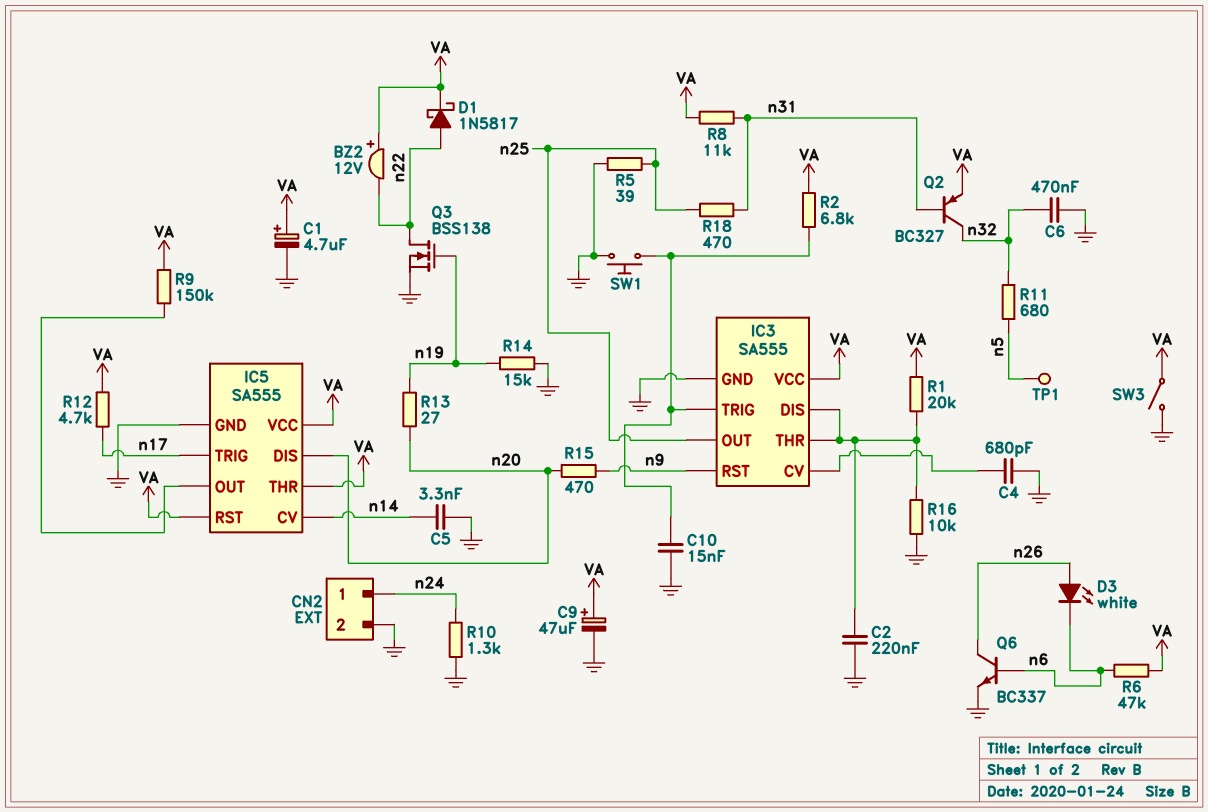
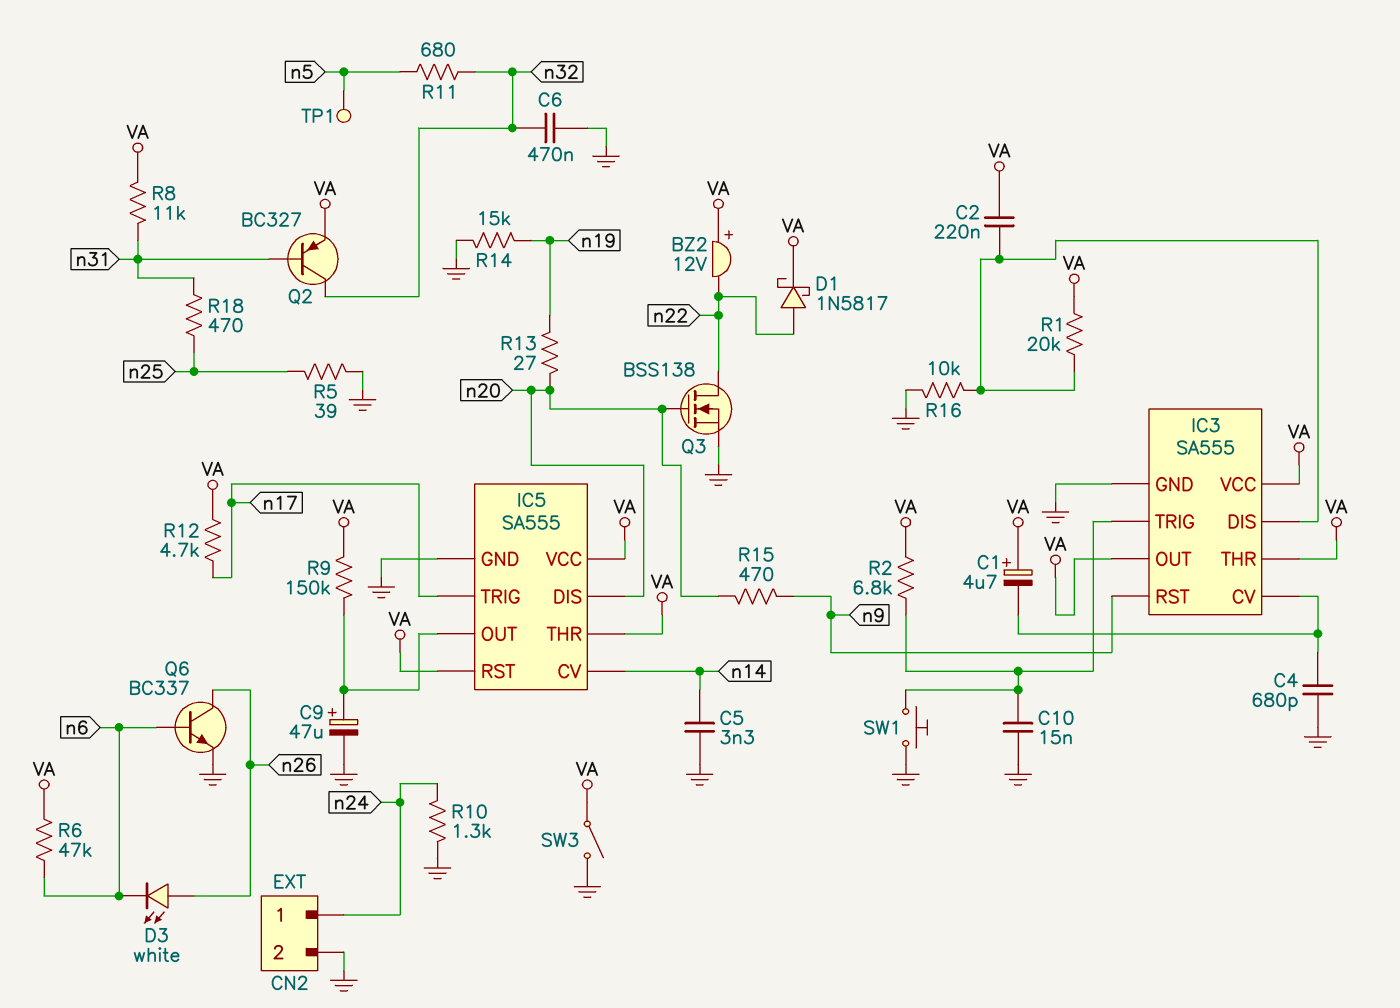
C1: 4.7uF (plus VA, minus GND) -> 4.7uF (plus VA, minus IC3/CV)
C2: 220nF (GND, IC3/DIS) -> 220nF (IC3/DIS, VA)
C9: 47uF (plus VA, minus GND) -> 47uF (plus IC5/OUT, minus GND)
IC3 pin OUT: n25 -> VA
IC3 pin THR: IC3/DIS -> VA
Q3: NMOS BSS138 (G n19, D n22, S GND) -> NMOS BSS138 (G n20, D n22, S GND)

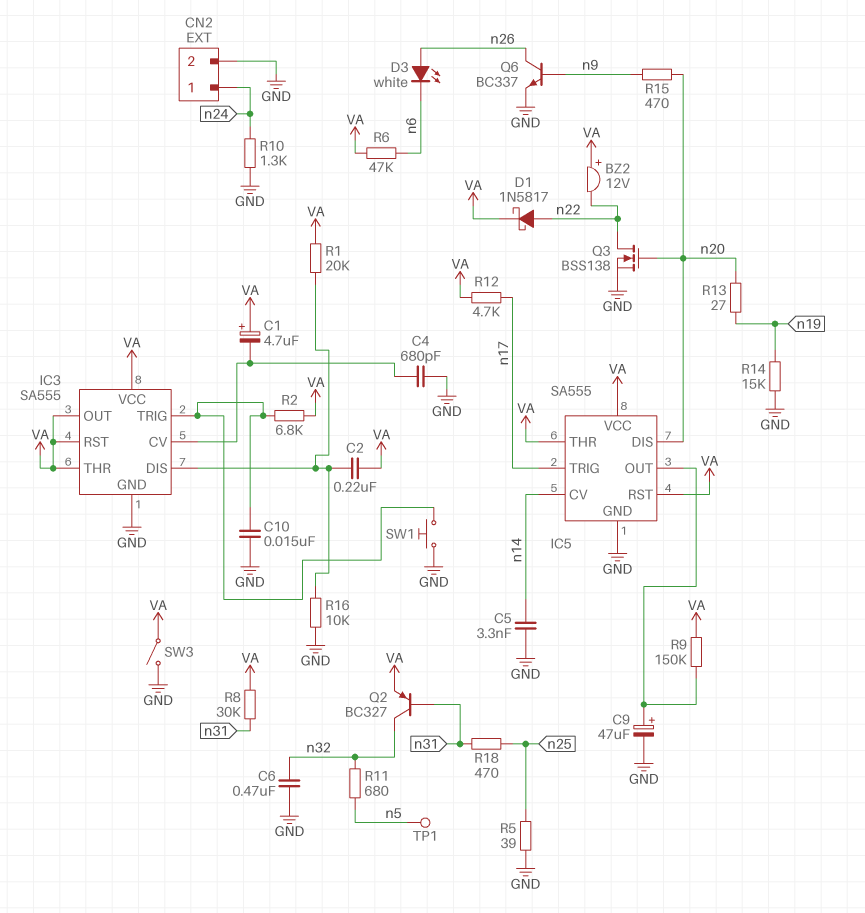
IC3 pin RST: n9 -> VA
Q6: NPN BC337 (B n6, C n26, E GND) -> NPN BC337 (B n9, C n26, E GND)
R8: 11k (VA, n31) -> 30k (VA, n31)

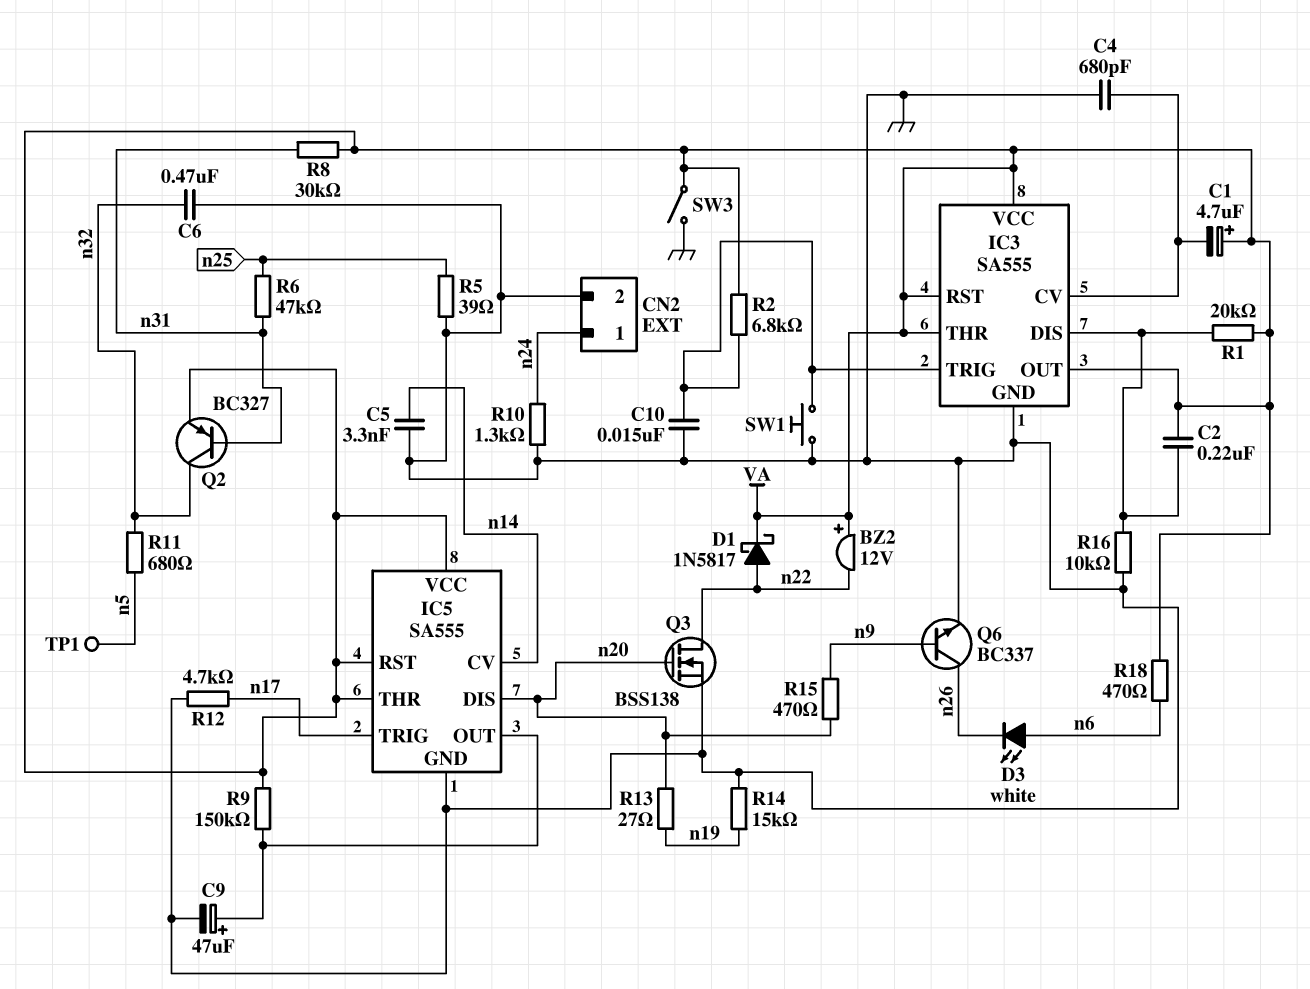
D3: LED white (A n26, K n6) -> LED white (A n6, K n26)
R6: 47k (VA, n6) -> 47k (n25, n31)
R12: 4.7k (VA, n17) -> 4.7k (GND, n17)
R18: 470 (n25, n31) -> 470 (VA, n6)

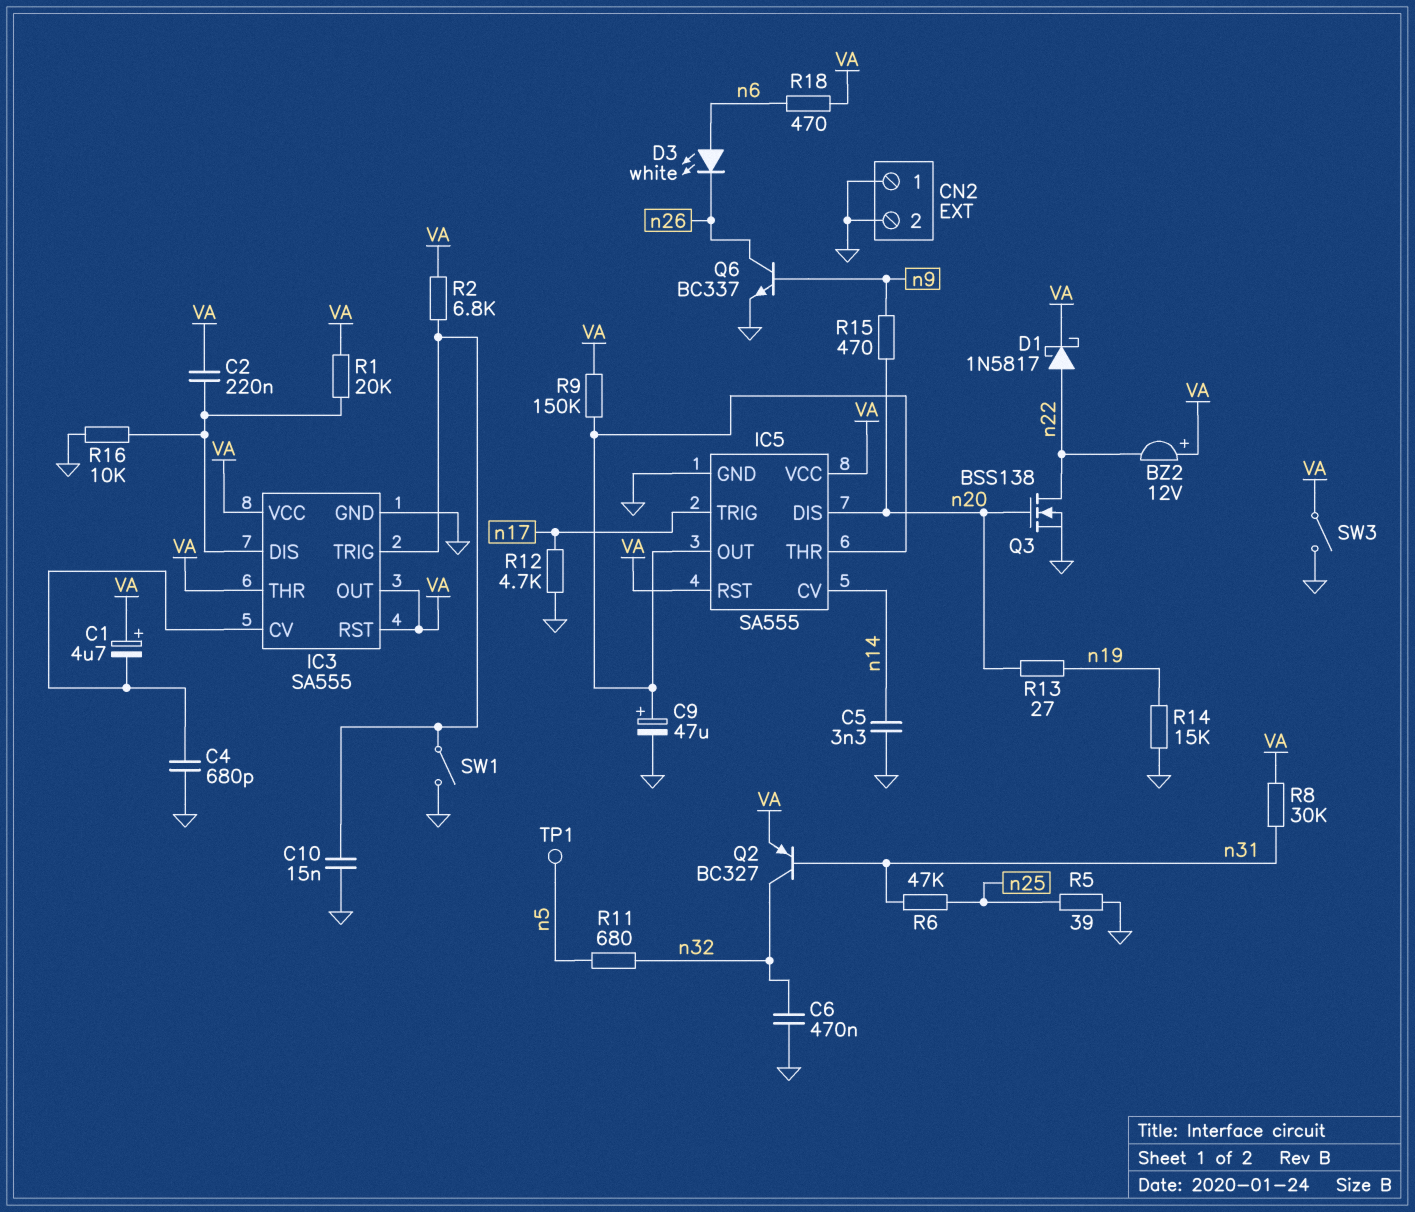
CN2 pin 1: n24 -> GND
IC5 pin THR: VA -> IC5/OUT
R10: 1.3k (GND, n24) -> none
SW1: button (GND, IC3/TRIG) -> switch (GND, IC3/TRIG)

